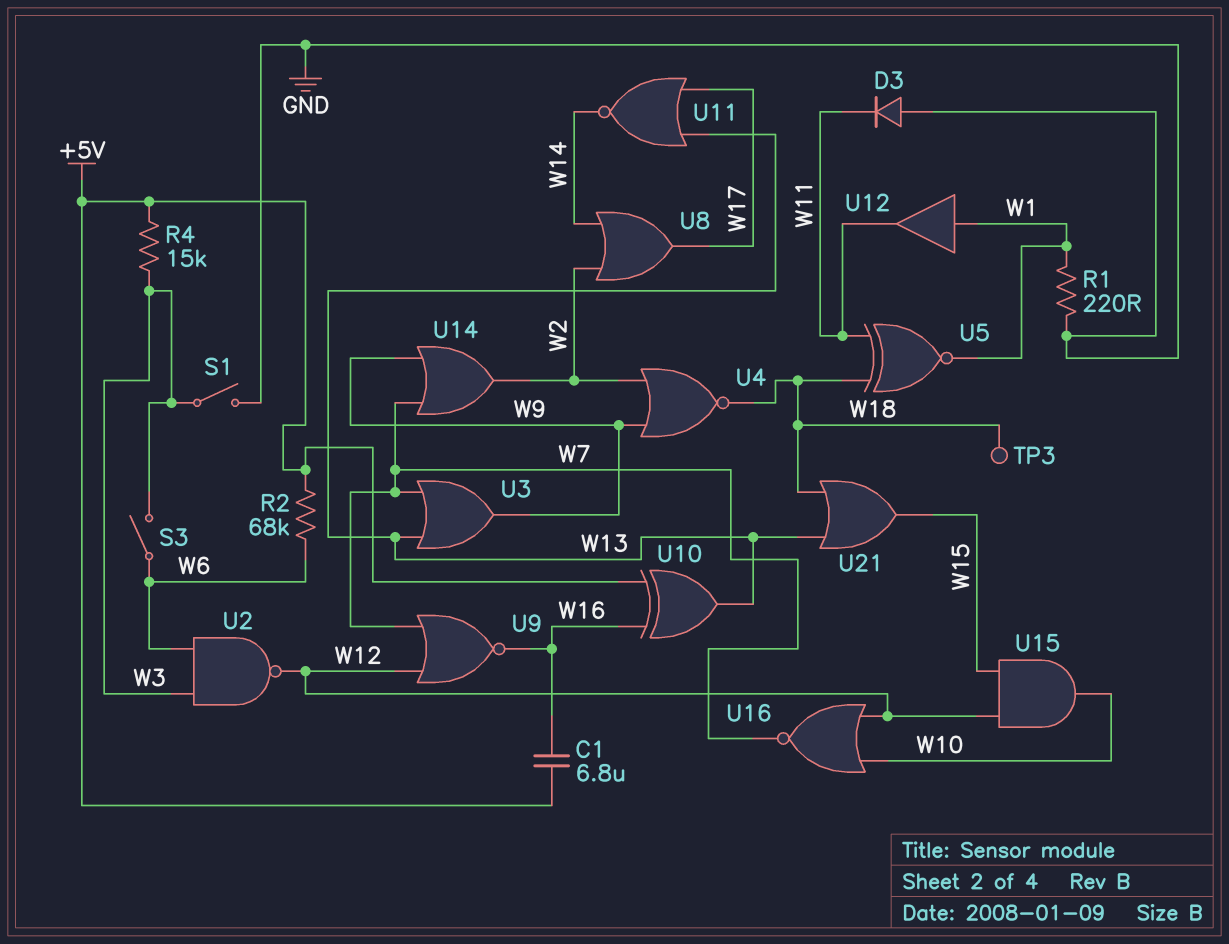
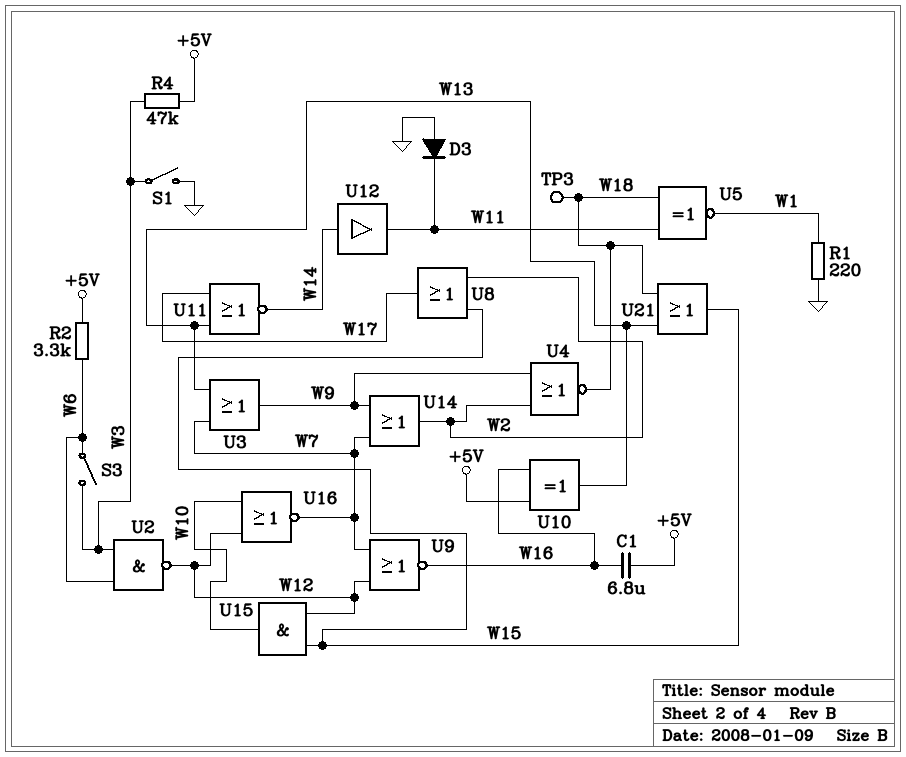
R2: 68k (+5V, W6) -> 3.3k (+5V, W6)
R4: 15k (+5V, W3) -> 47k (+5V, W3)
U8: OR (in W2, in W14, out W17) -> OR (in W2, in W15, out W17)
U12: buffer (in W1, out W11) -> buffer (in W14, out W11)

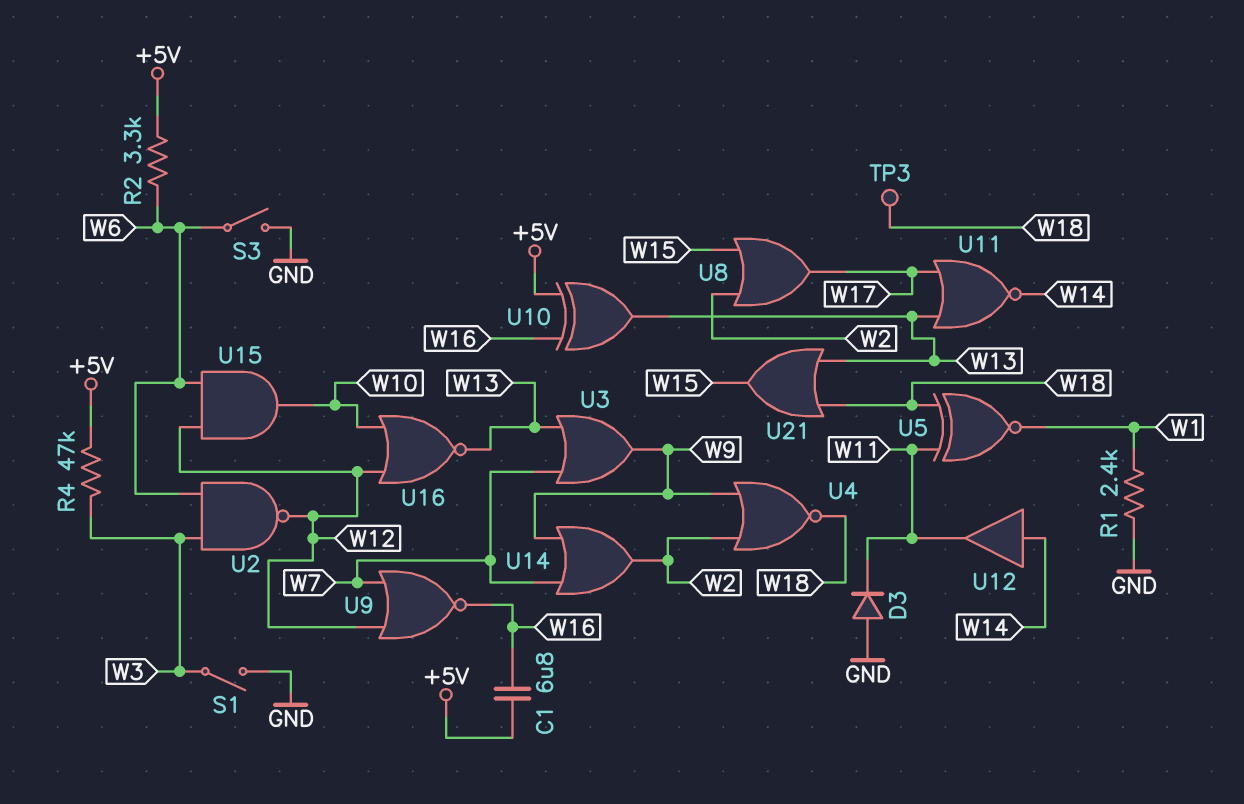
R1: 220 (GND, W1) -> 2.4k (GND, W1)
S3: switch (W3, W6) -> switch (GND, W6)
U15: AND (in W12, in W15, out W10) -> AND (in W6, in W12, out W10)
U16: NOR (in W10, in W12, out W7) -> NOR (in W10, in W12, out W13)

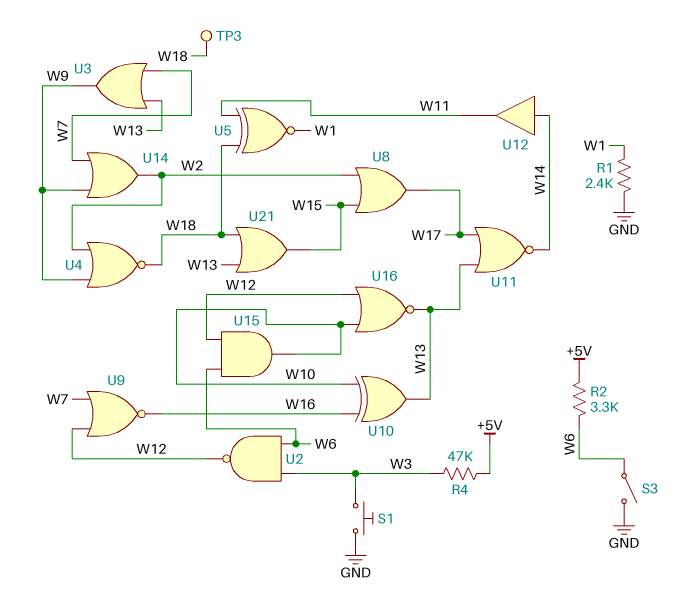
C1: 6.8uF (+5V, W16) -> none
D3: diode (A GND, K W11) -> none
S1: switch (GND, W3) -> button (GND, W3)
U10: XOR (in +5V, in W16, out W13) -> XOR (in W10, in W16, out W13)

